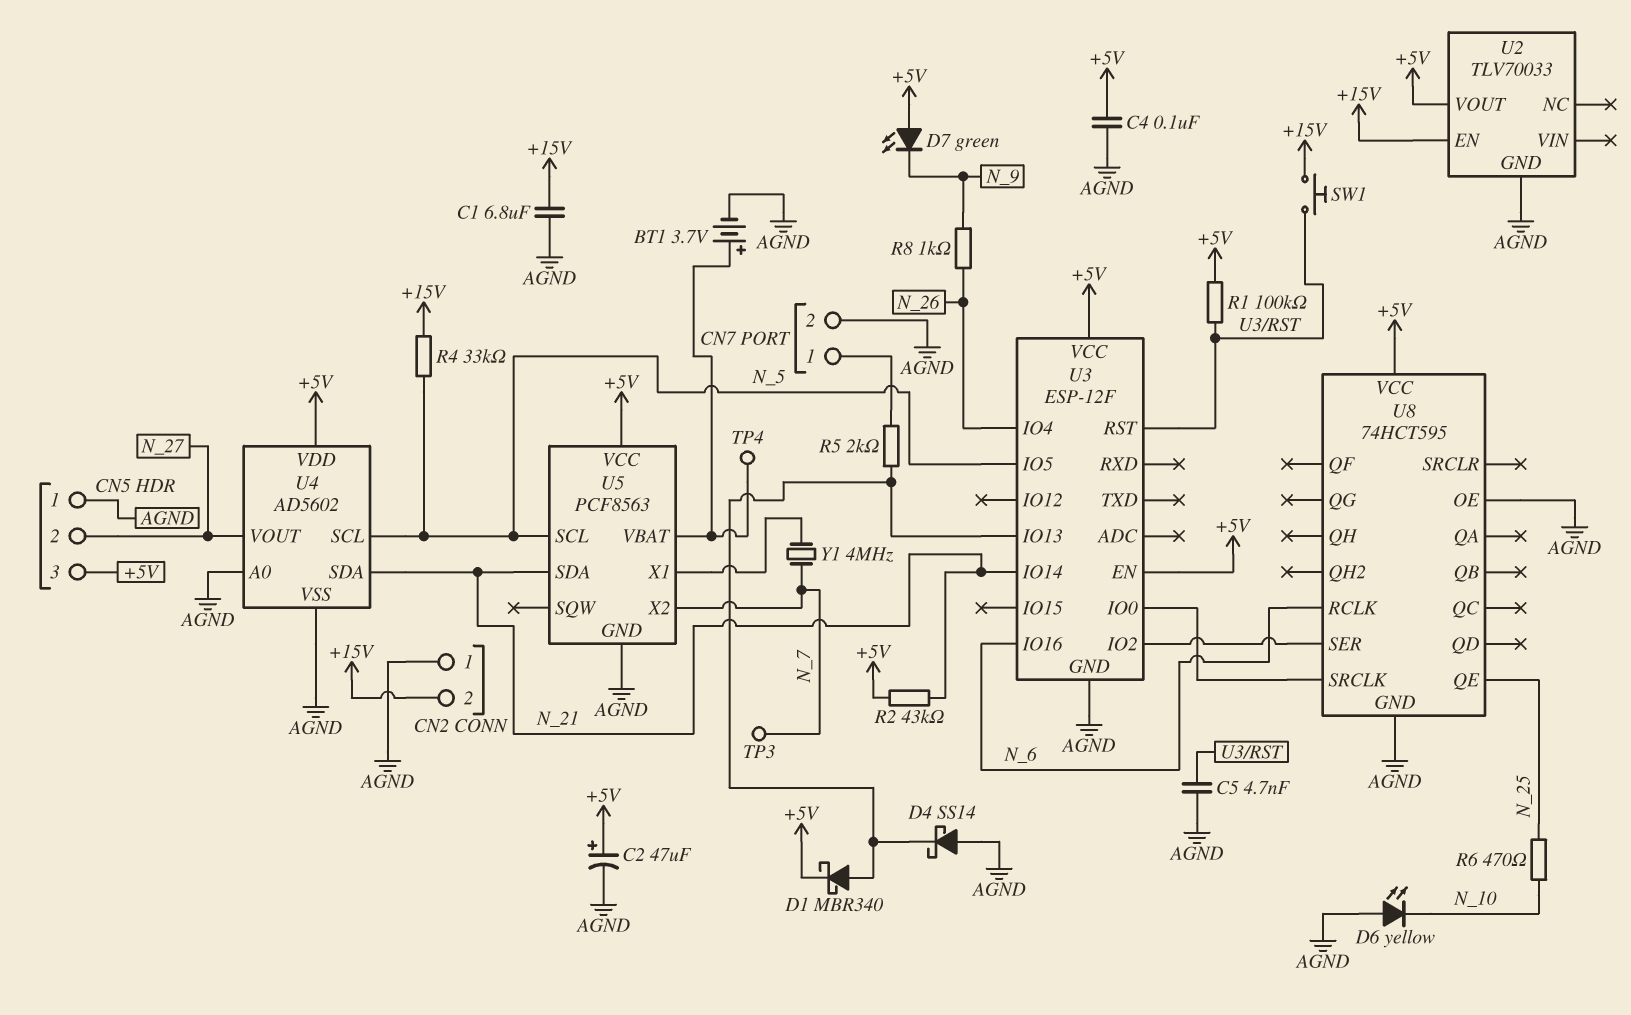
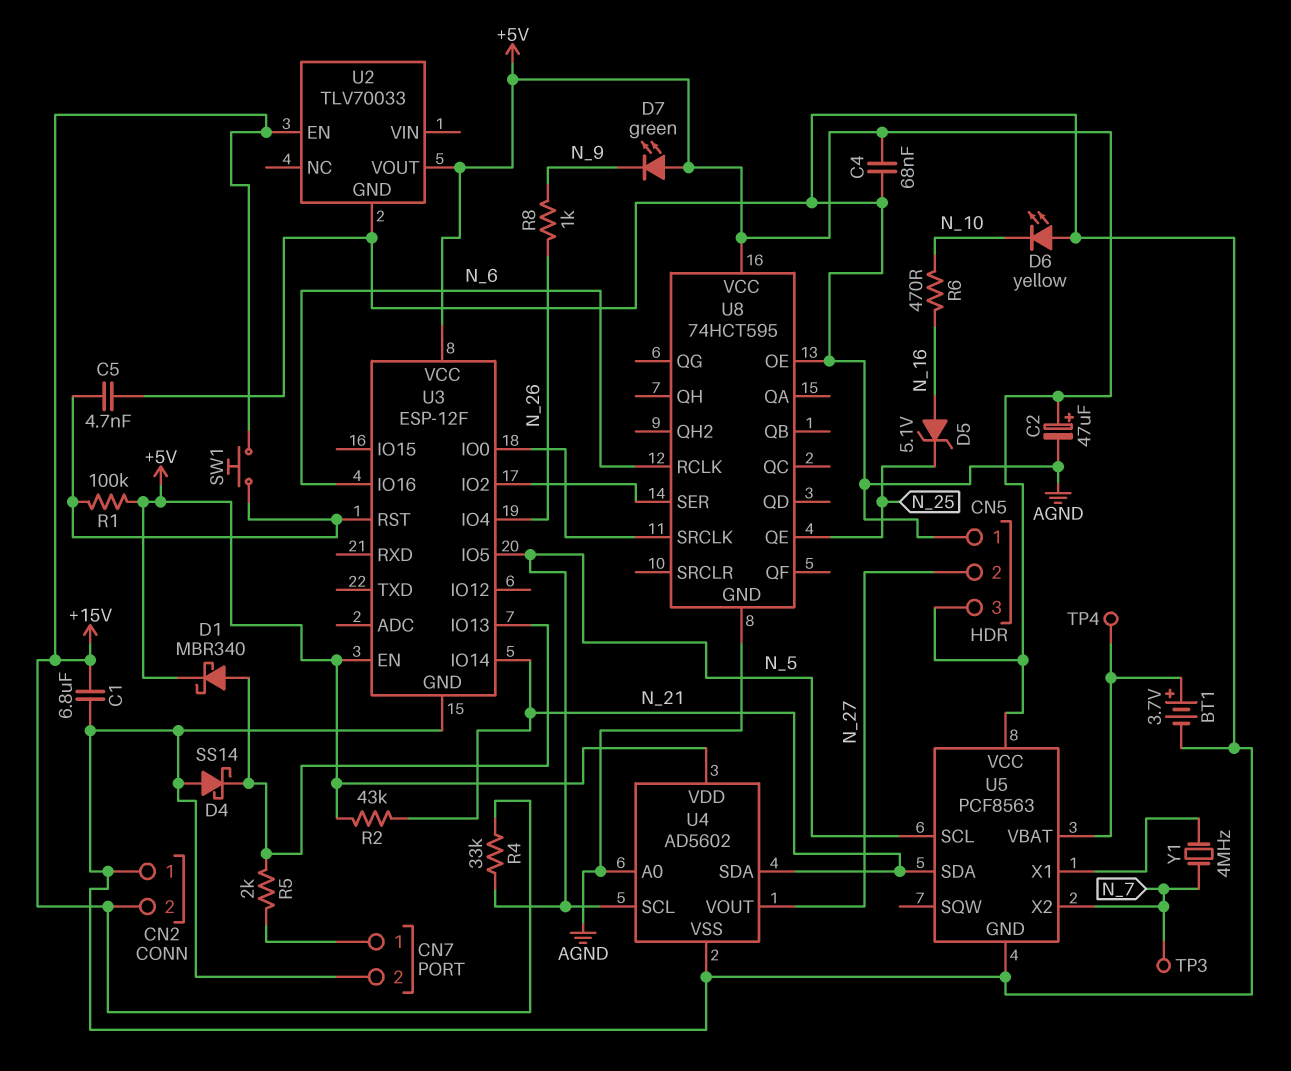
C4: 100nF (+5V, AGND) -> 68nF (+5V, AGND)
D5: none -> zener 5.1V (A N_16, K N_25)
R6: 470 (N_10, N_25) -> 470 (N_10, N_16)

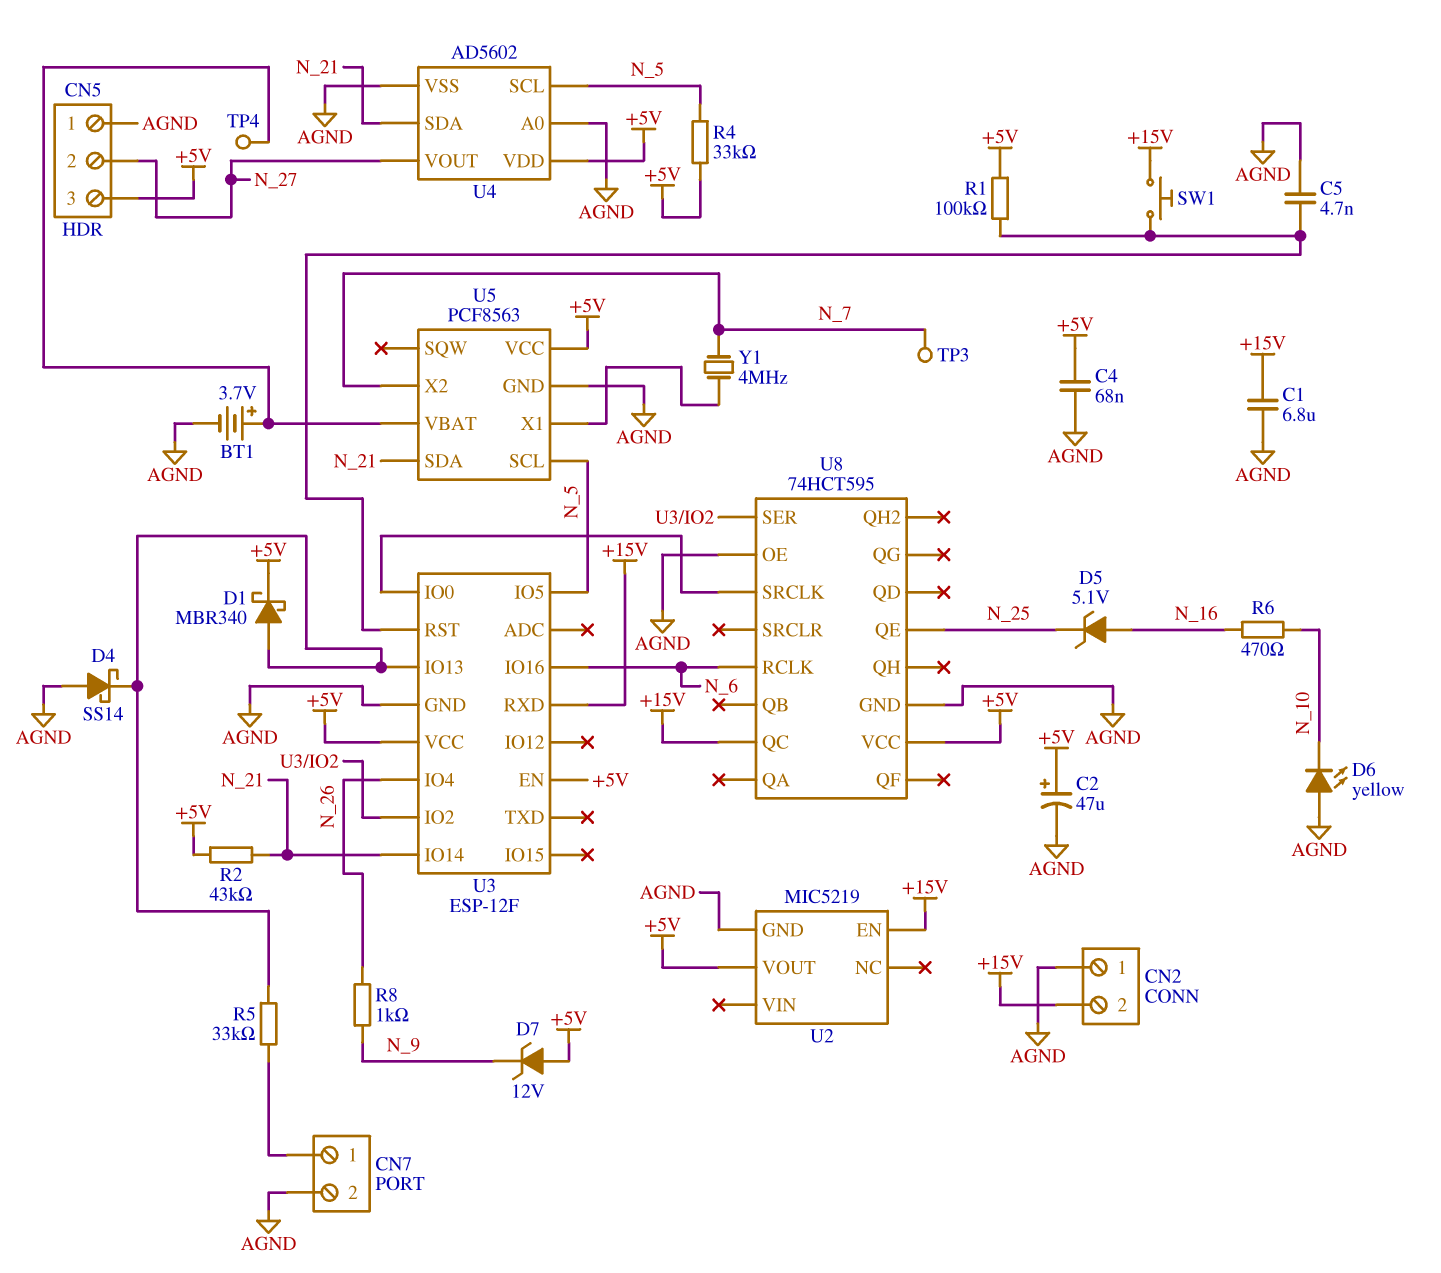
D7: LED green (A +5V, K N_9) -> zener 12V (A +5V, K N_9)
R4: 33k (+15V, N_5) -> 33k (+5V, N_5)
R5: 2k (CN7/1, U3/IO13) -> 33k (CN7/1, U3/IO13)
U2: TLV70033 -> MIC5219
U3 pin RXD: none -> +15V
U8 pin QC: none -> +15V

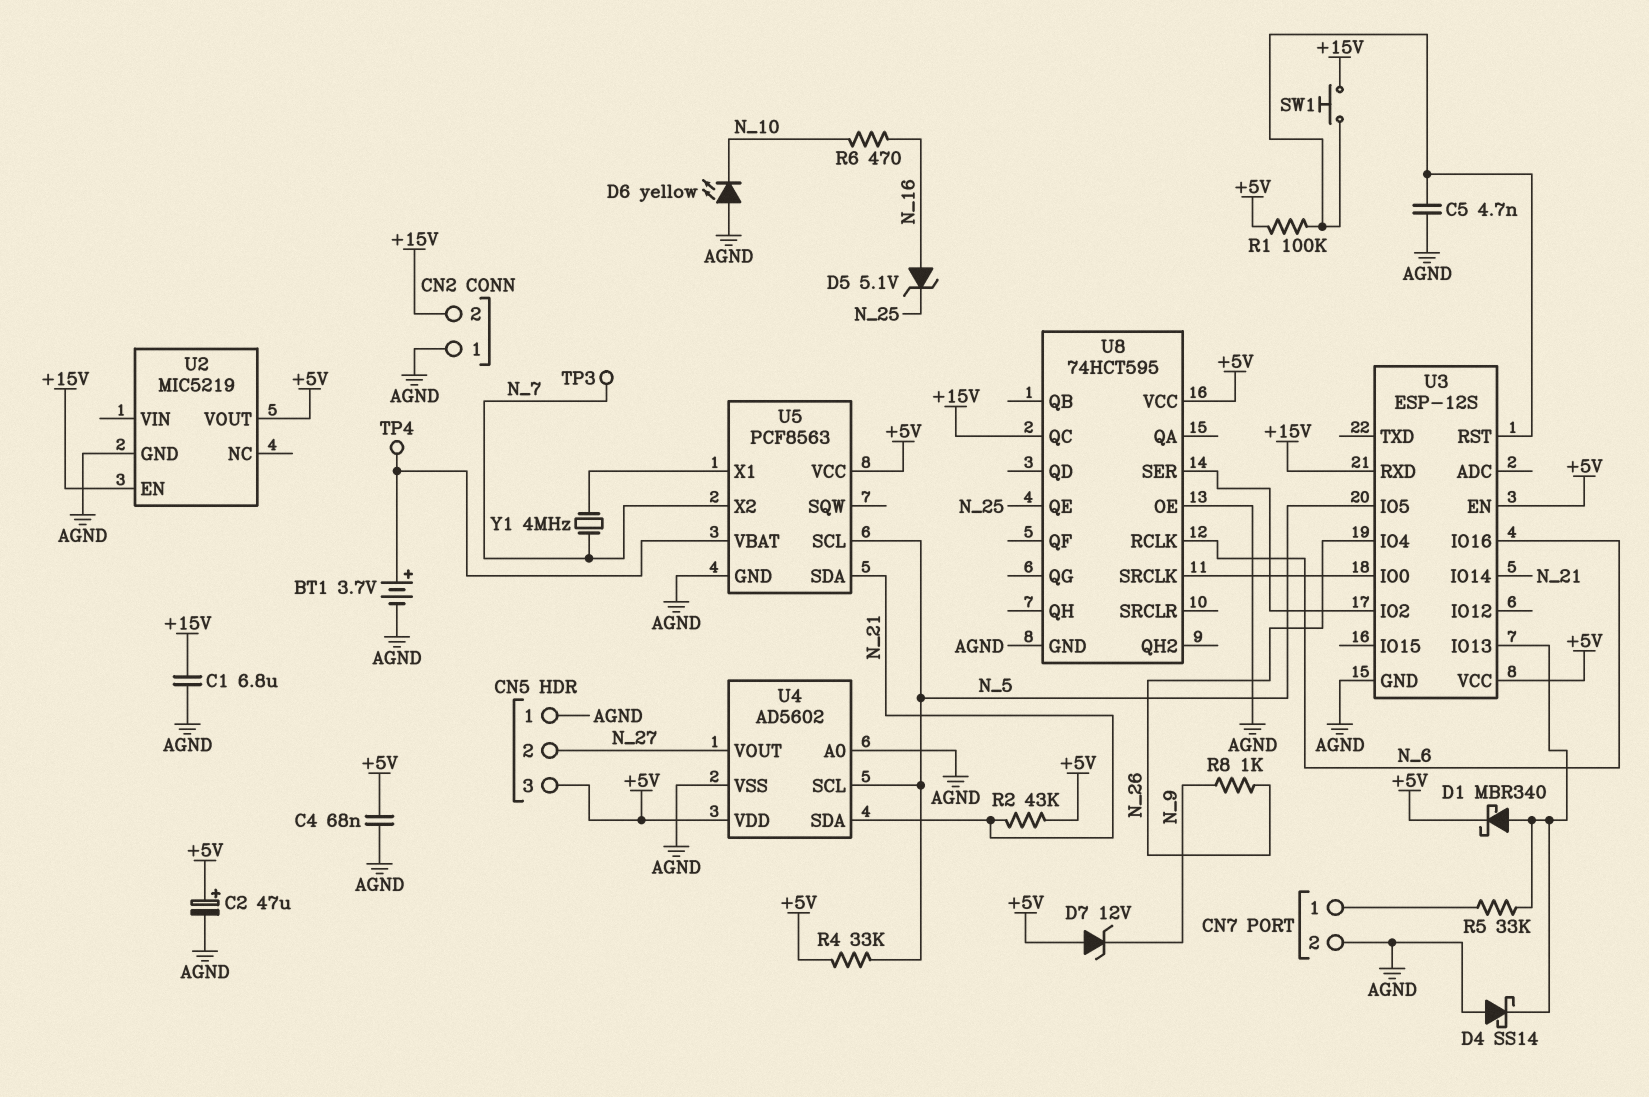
U3: ESP-12F -> ESP-12S

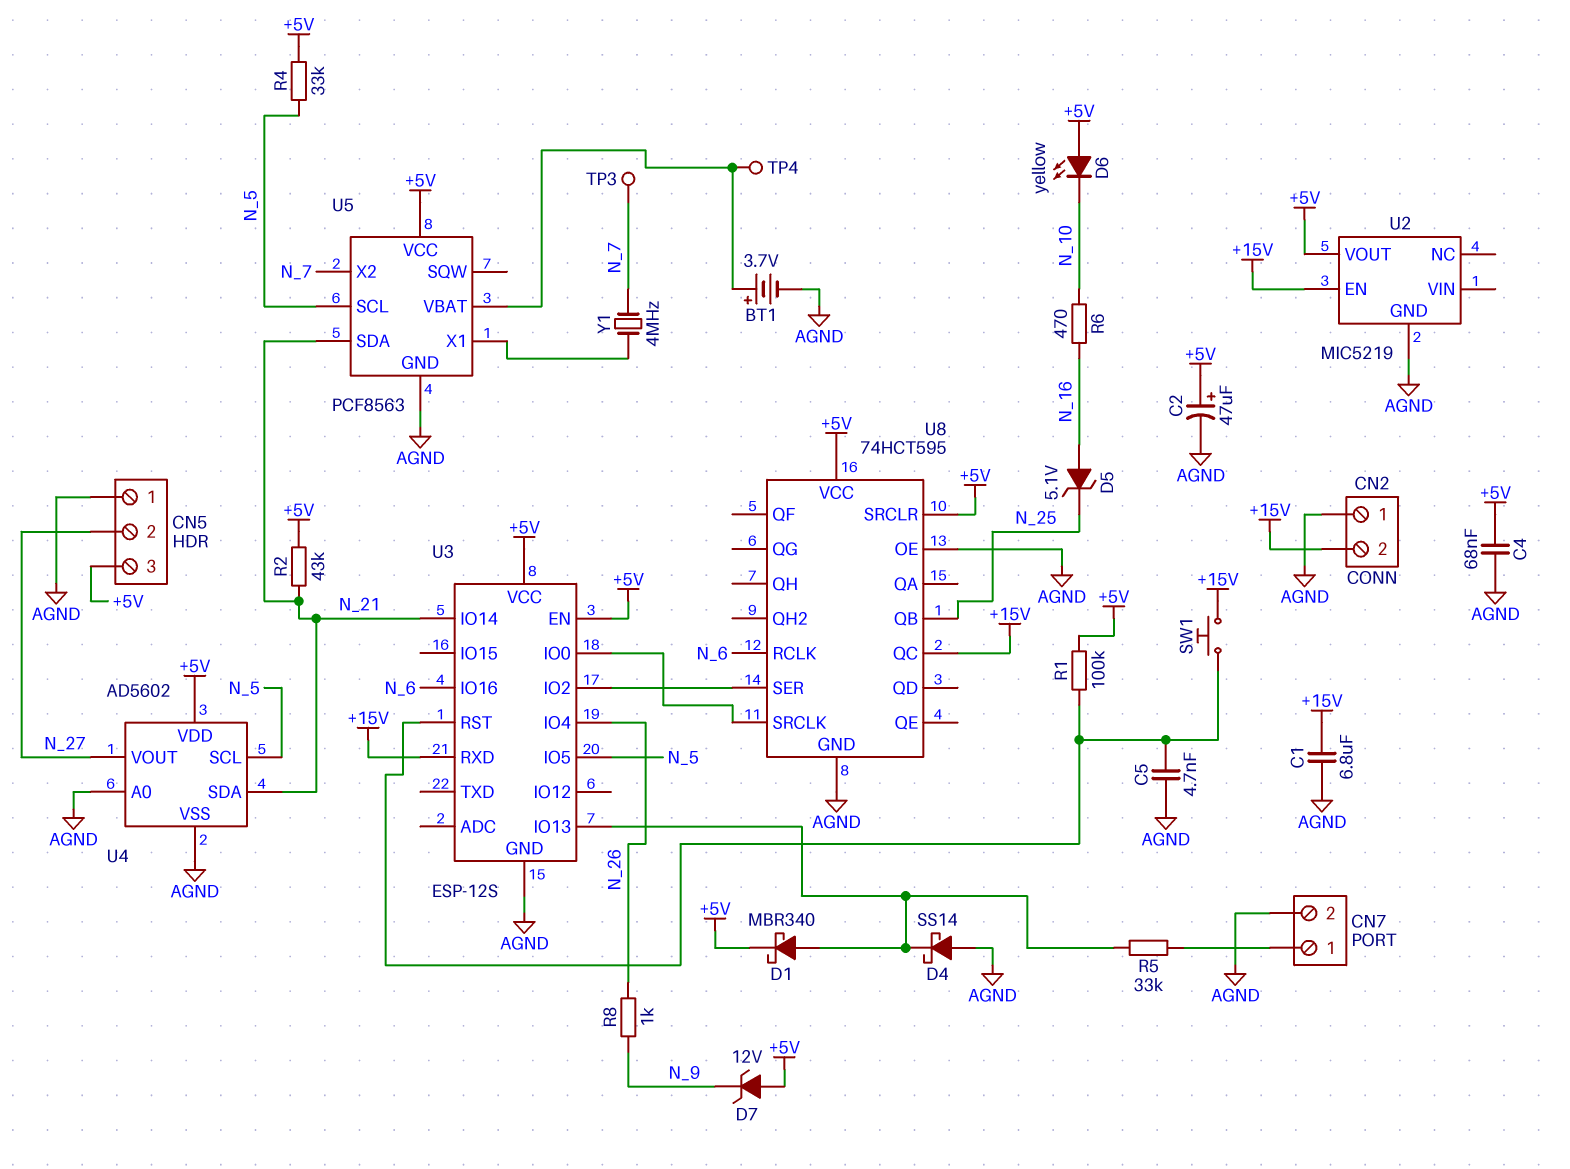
D6: LED yellow (A AGND, K N_10) -> LED yellow (A +5V, K N_10)
U8 pin QB: none -> N_25
U8 pin QE: N_25 -> none
U8 pin SRCLR: none -> +5V

